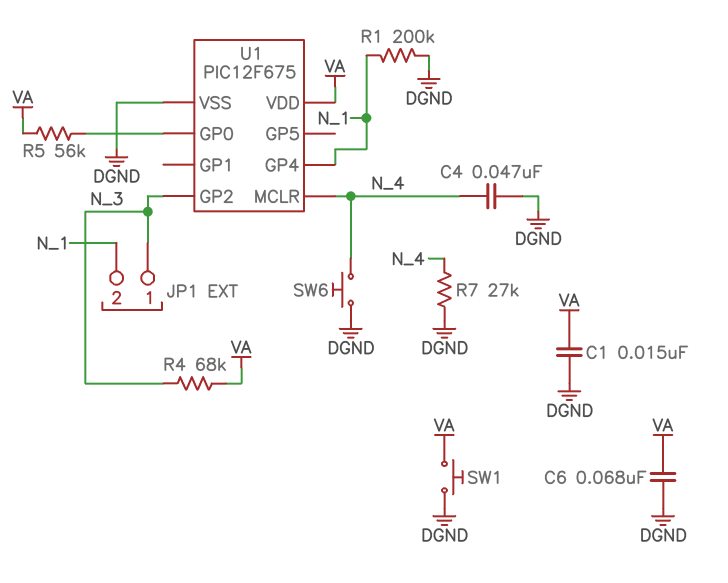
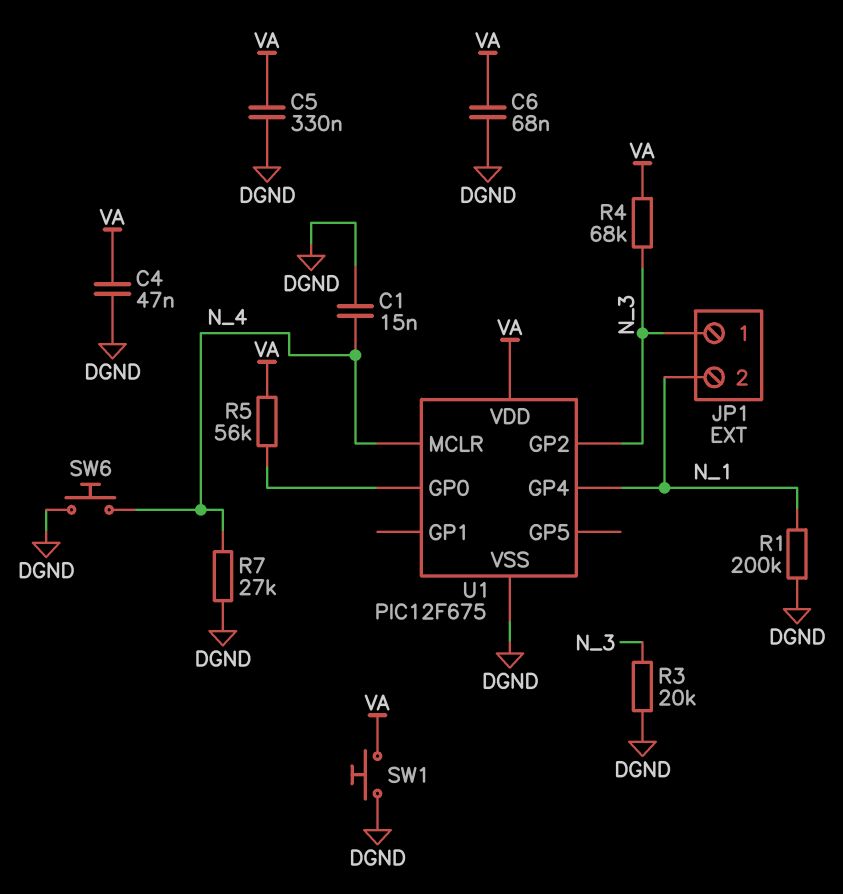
C1: 15nF (DGND, VA) -> 15nF (DGND, N_4)
C4: 47nF (DGND, N_4) -> 47nF (DGND, VA)
C5: none -> 330nF (DGND, VA)
R3: none -> 20k (DGND, N_3)

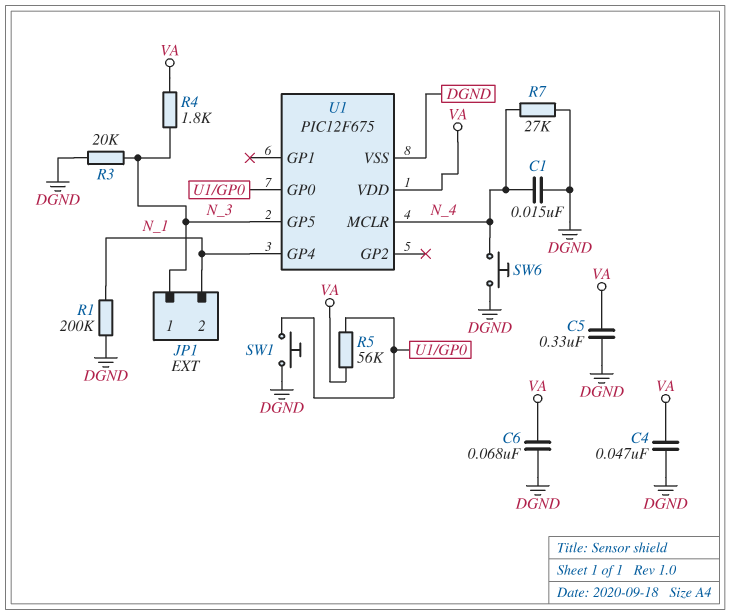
R4: 68k (N_3, VA) -> 1.8k (N_3, VA)
SW1: button (DGND, VA) -> button (DGND, U1/GP0)
U1 pin GP2: N_3 -> none
U1 pin GP5: none -> N_3

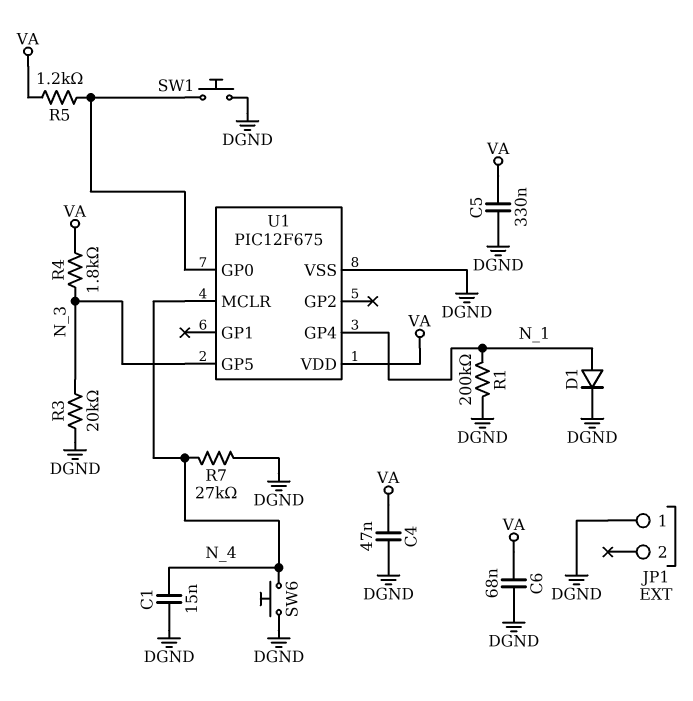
D1: none -> diode (A N_1, K DGND)
JP1 pin 1: N_3 -> DGND
JP1 pin 2: N_1 -> none
R5: 56k (U1/GP0, VA) -> 1.2k (U1/GP0, VA)

